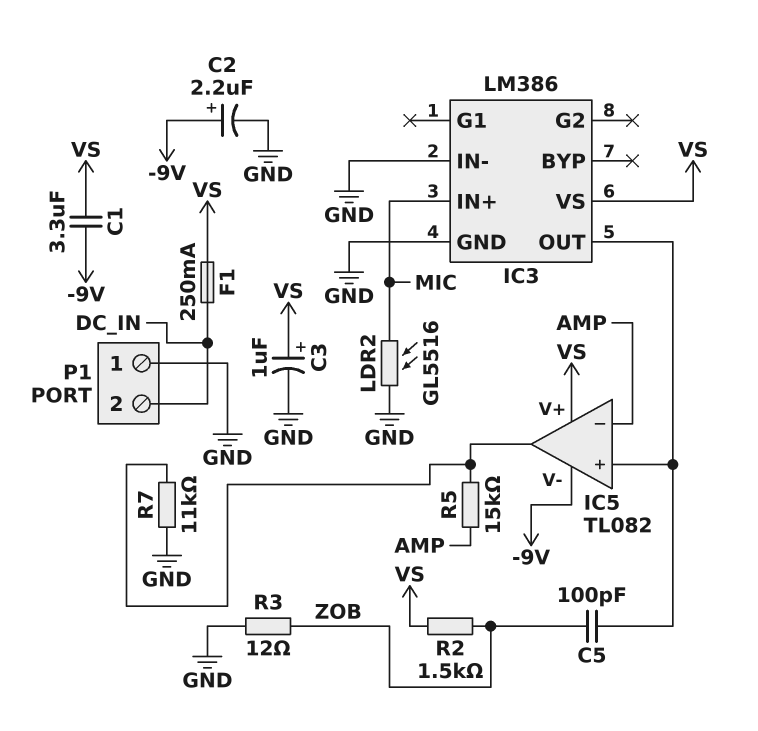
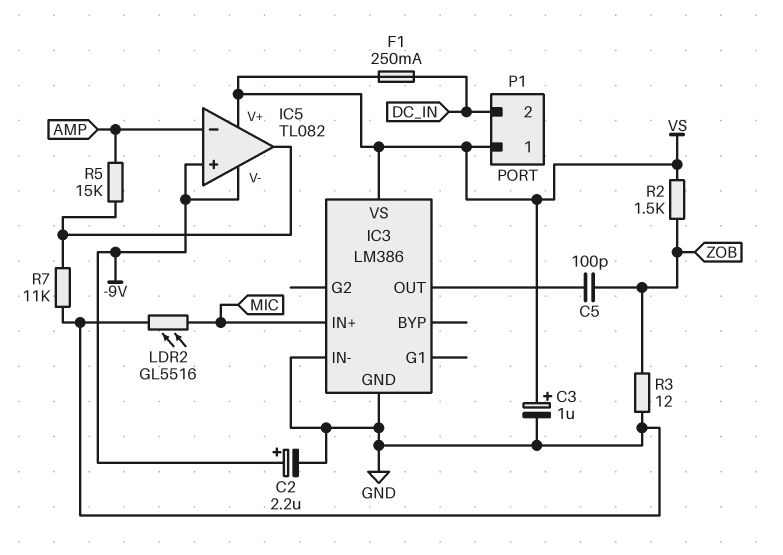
C1: 3.3uF (-9V, VS) -> none
IC5 pin in+: IC3/OUT -> -9V
P1 pin 1: GND -> VS

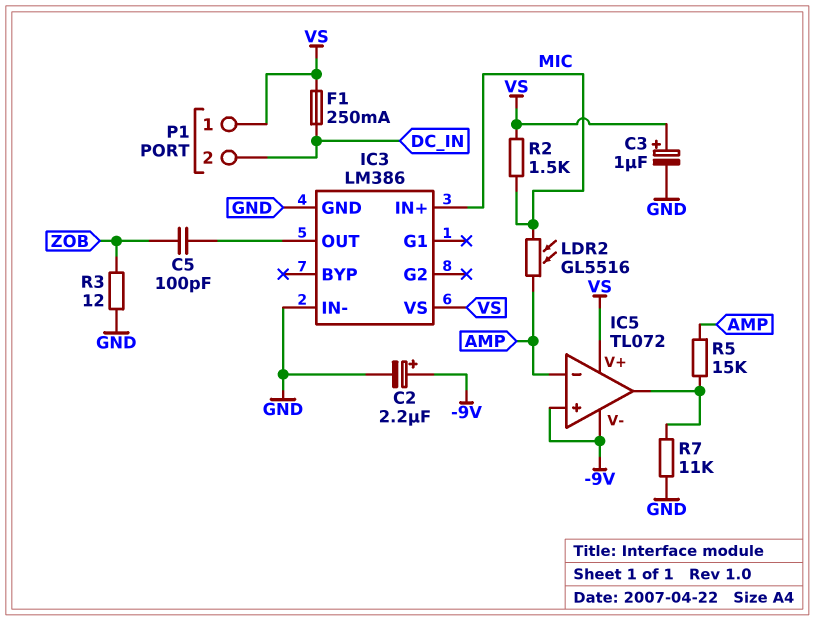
IC5: TL082 -> TL072
LDR2: GL5516 (GND, MIC) -> GL5516 (AMP, MIC)
R2: 1.5k (VS, ZOB) -> 1.5k (MIC, VS)

